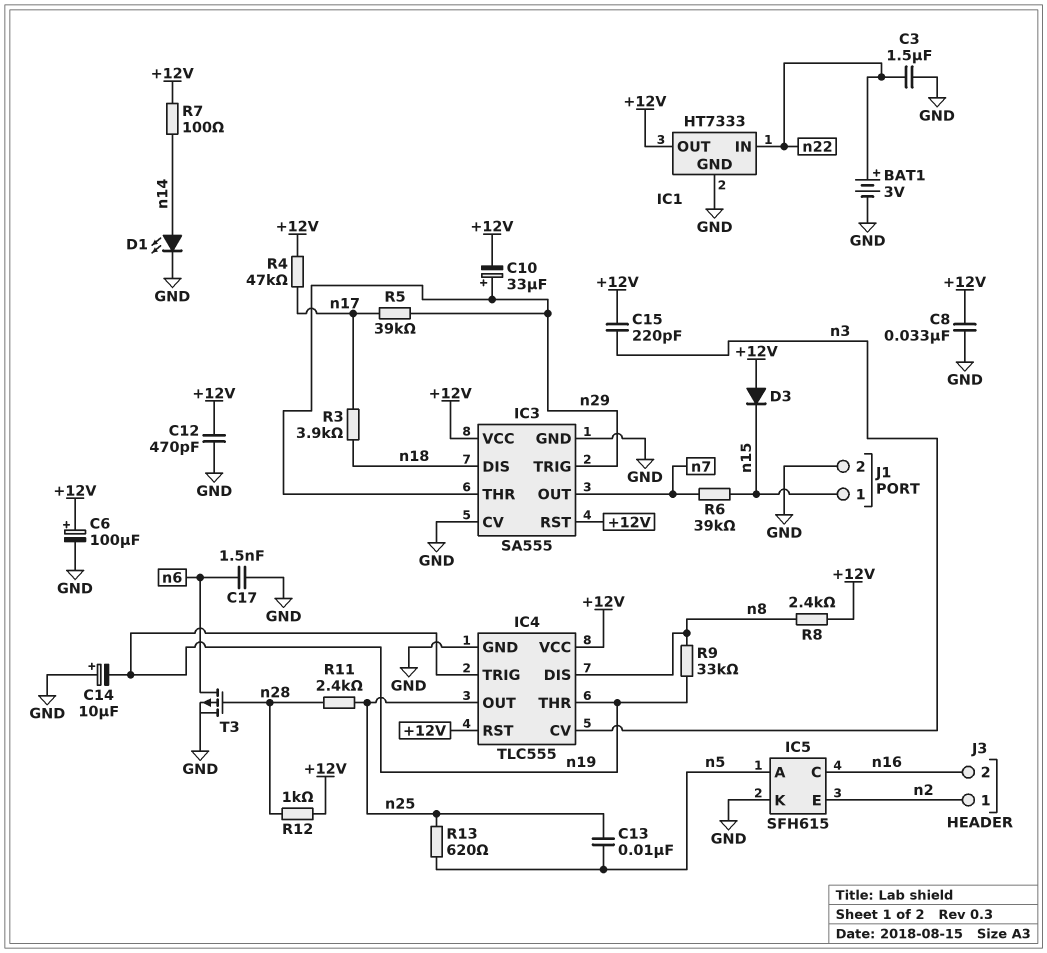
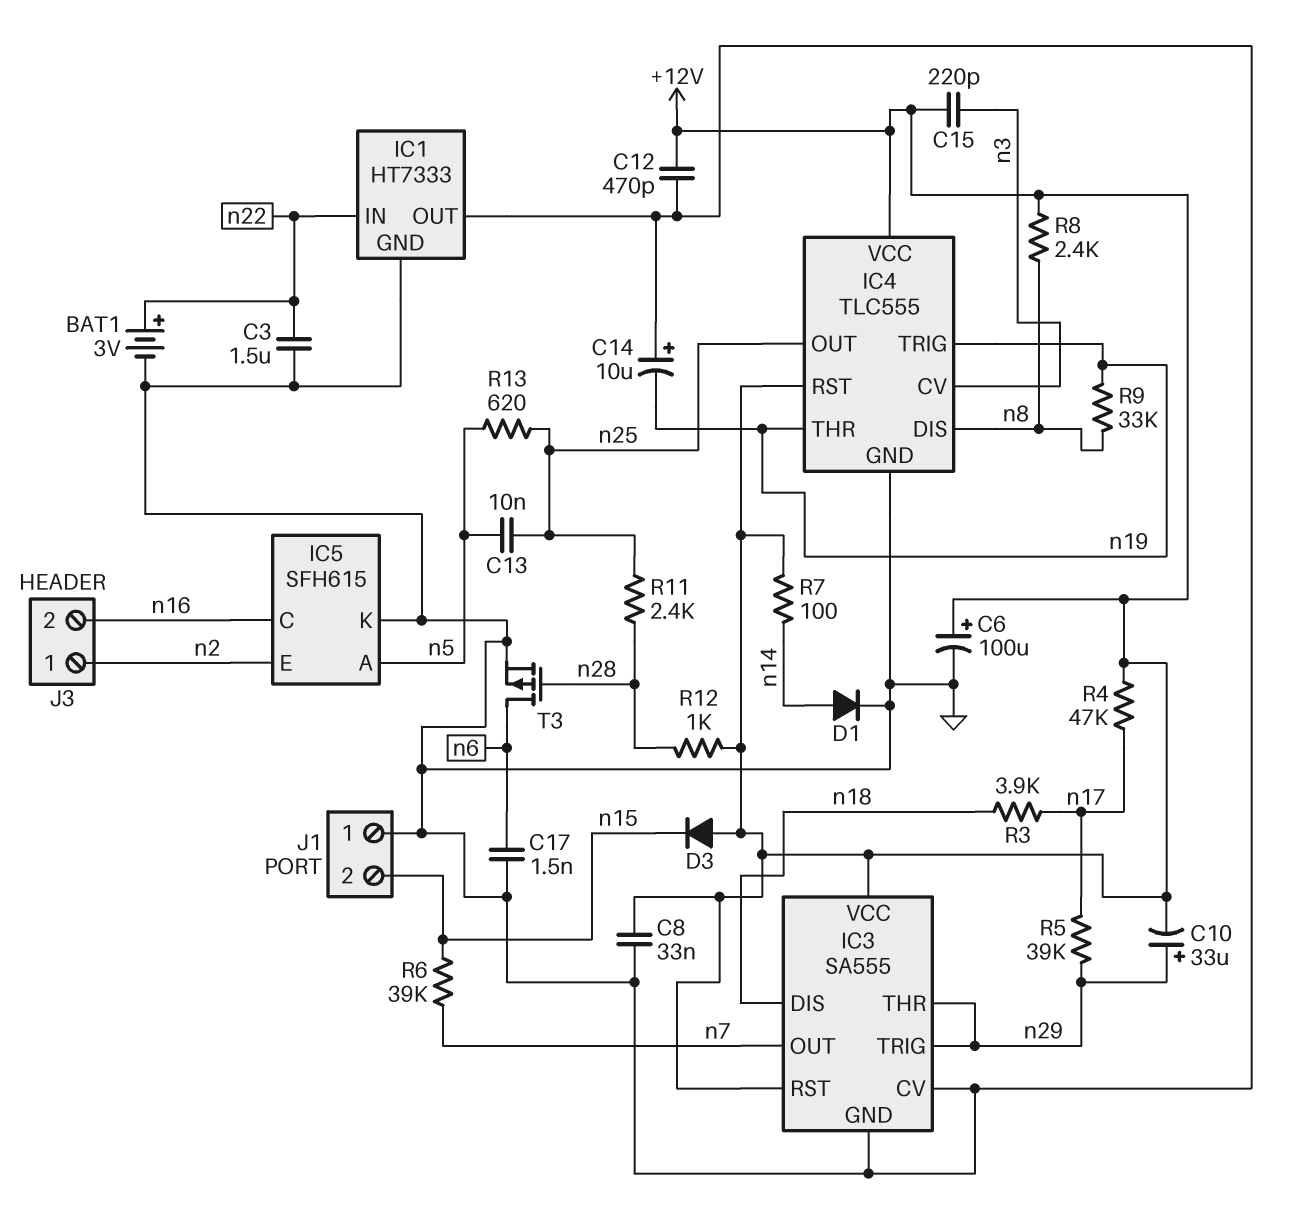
D1: LED (A n14, K GND) -> diode (A n14, K GND)
IC1 pin OUT: +12V -> GND
J1 pin 1: n15 -> GND
J1 pin 2: GND -> n15

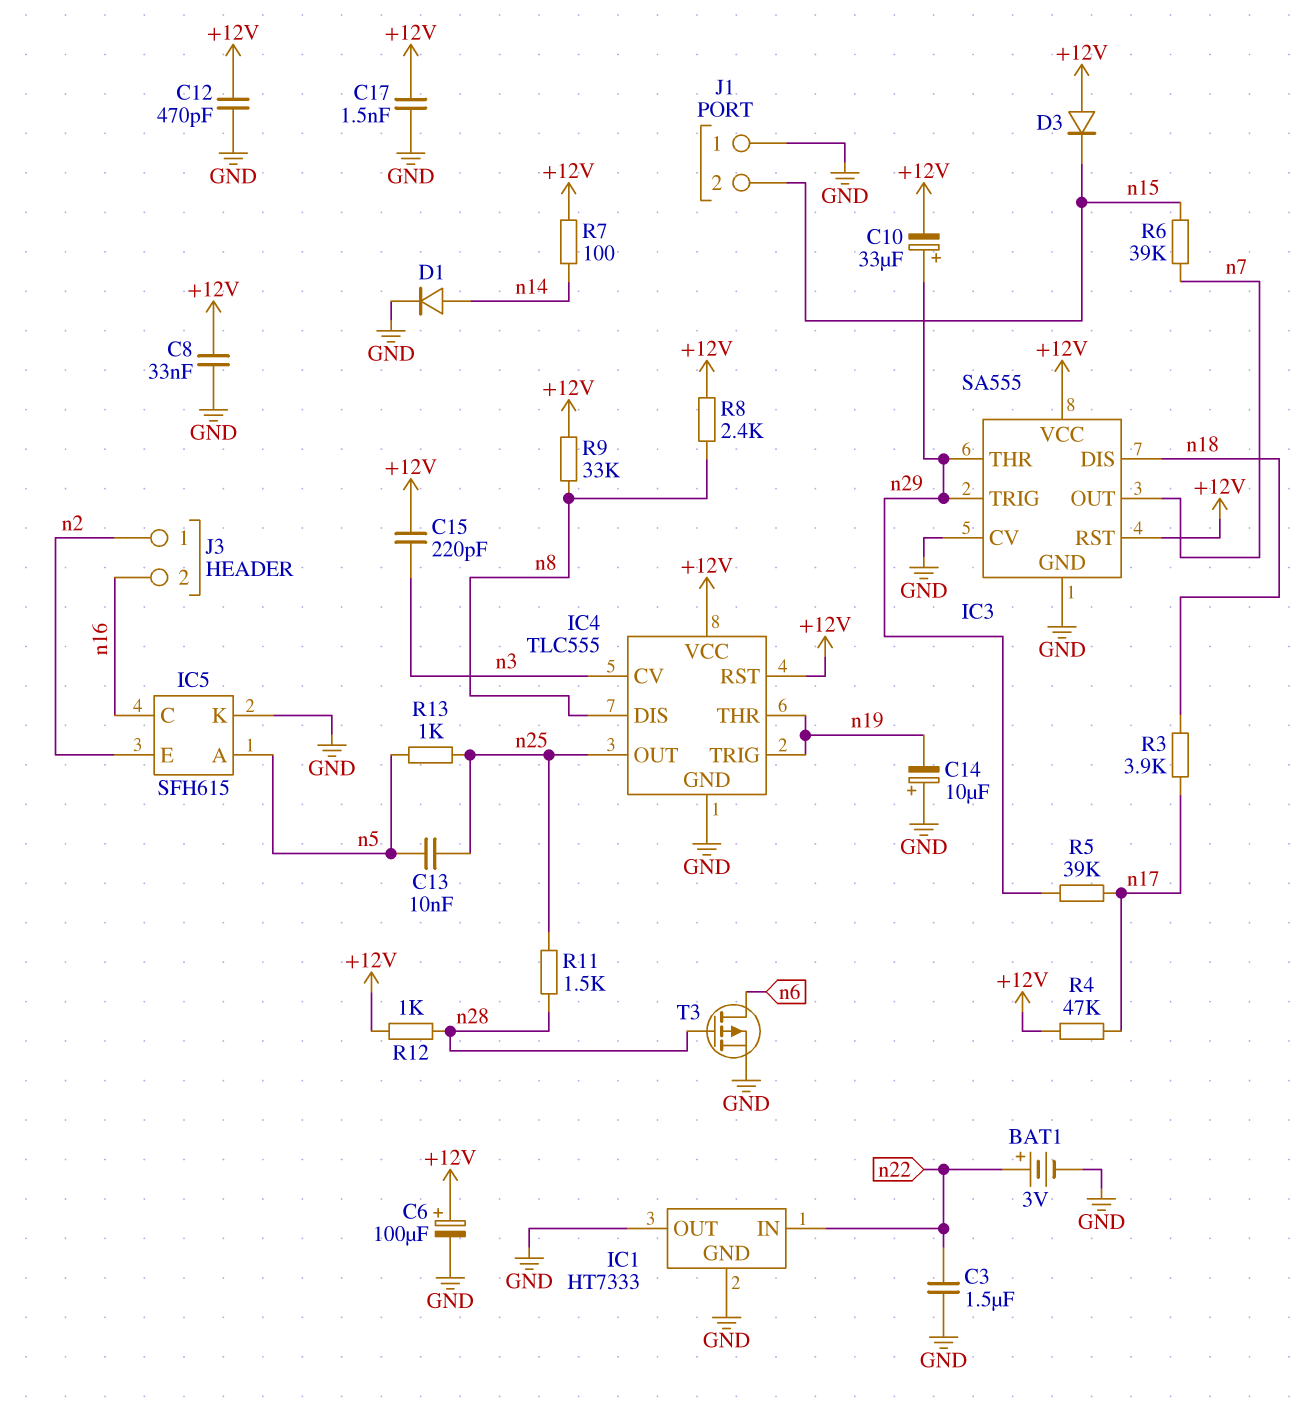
C17: 1.5nF (GND, n6) -> 1.5nF (+12V, GND)
R9: 33k (n8, n19) -> 33k (+12V, n8)
R11: 2.4k (n25, n28) -> 1.5k (n25, n28)
R13: 620 (n5, n25) -> 1k (n5, n25)

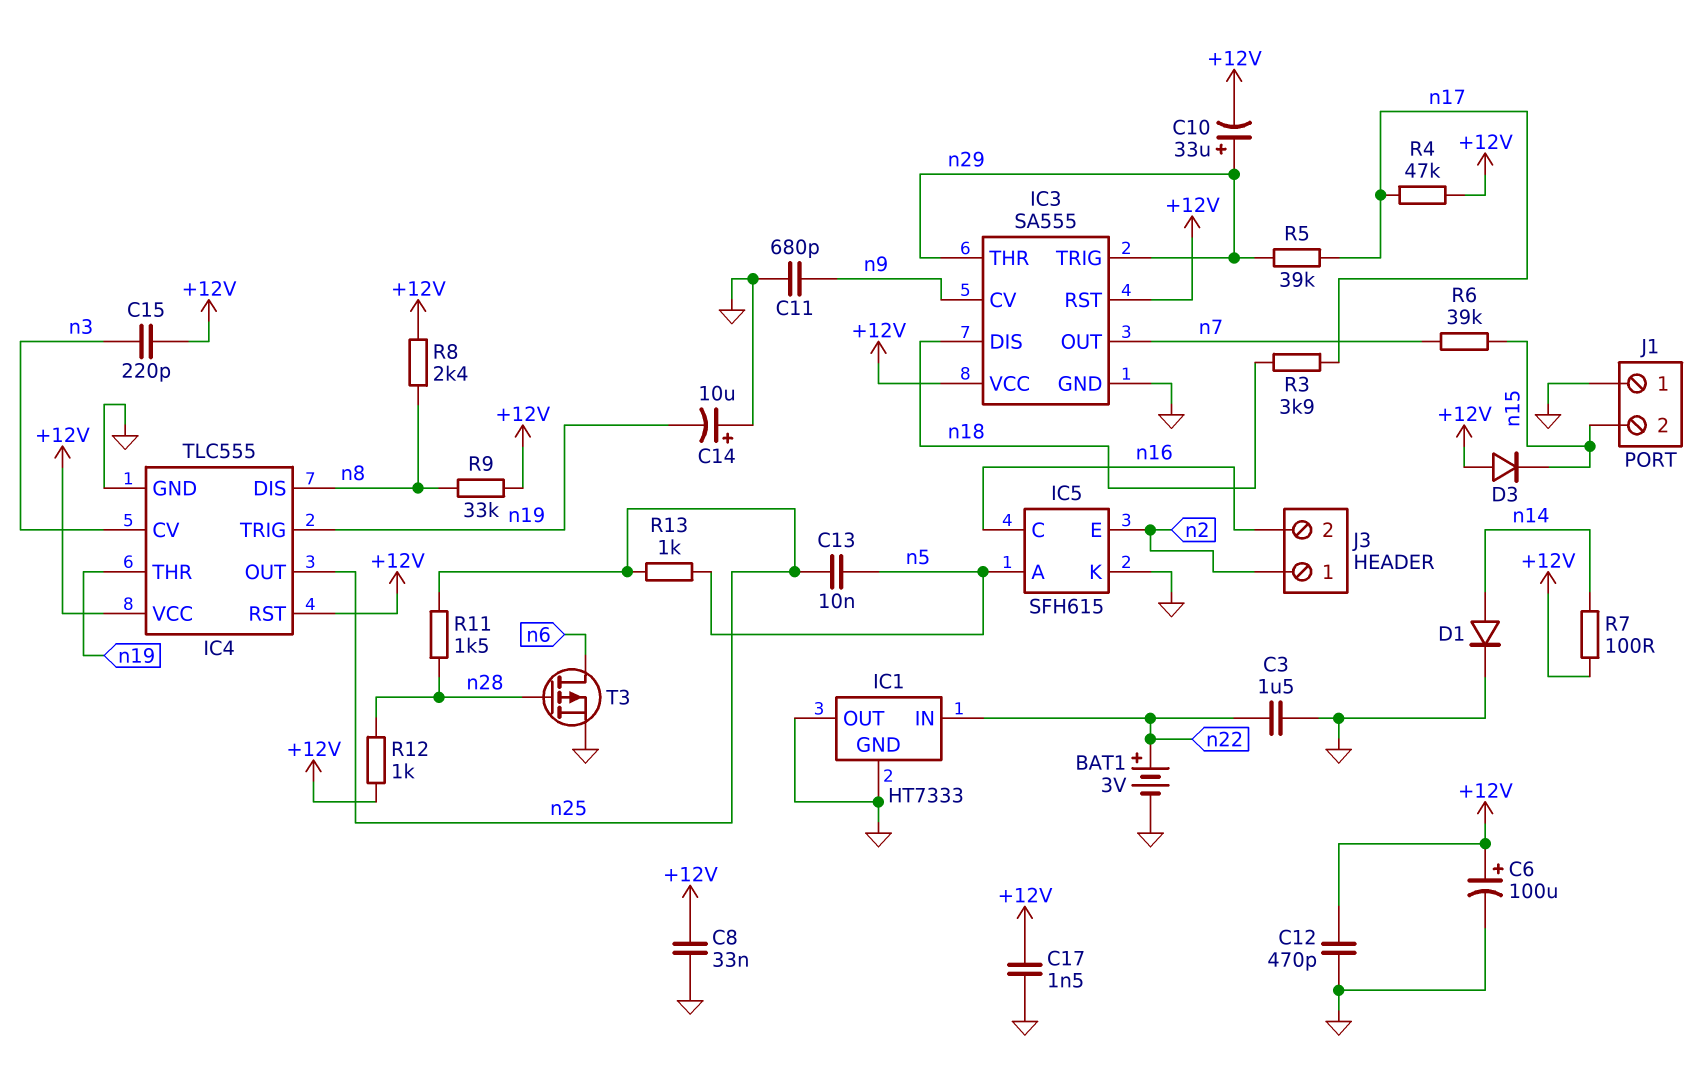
C11: none -> 680pF (GND, n9)
IC3 pin CV: GND -> n9

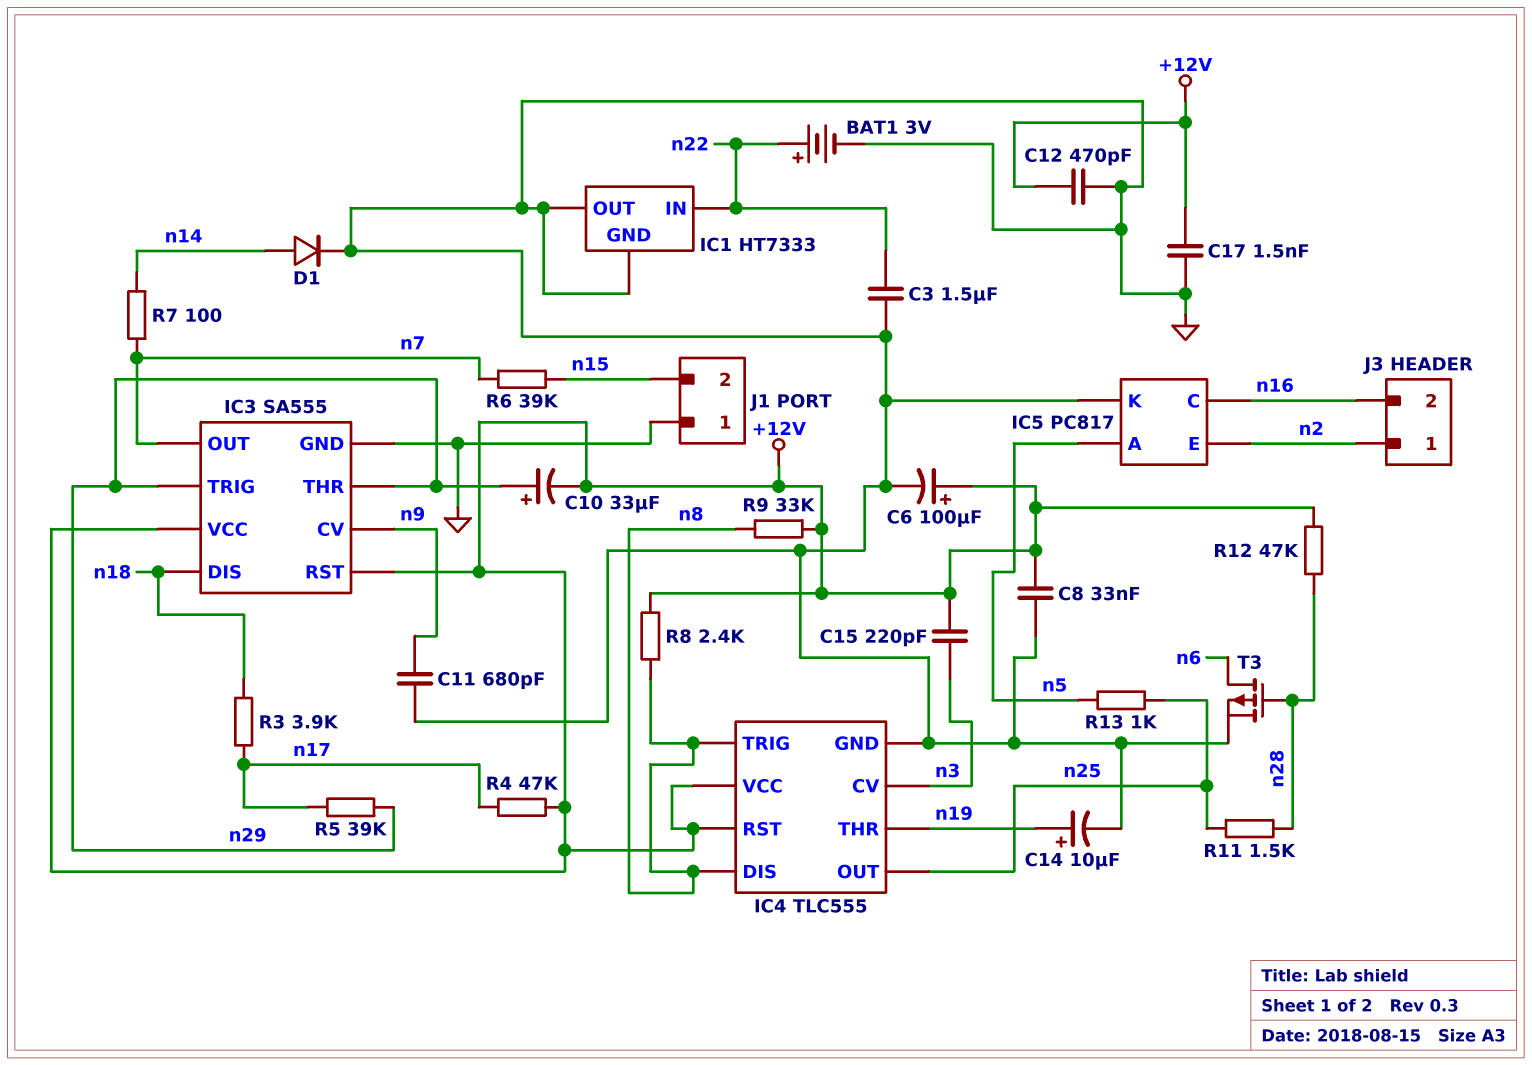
C13: 10nF (n5, n25) -> none
C14: 10uF (plus GND, minus n19) -> 10uF (plus n19, minus GND)
D3: diode (A +12V, K n15) -> none
IC4 pin TRIG: n19 -> n8
IC5: SFH615 -> PC817
R7: 100 (+12V, n14) -> 100 (n7, n14)
R12: 1k (+12V, n28) -> 47k (+12V, n28)

